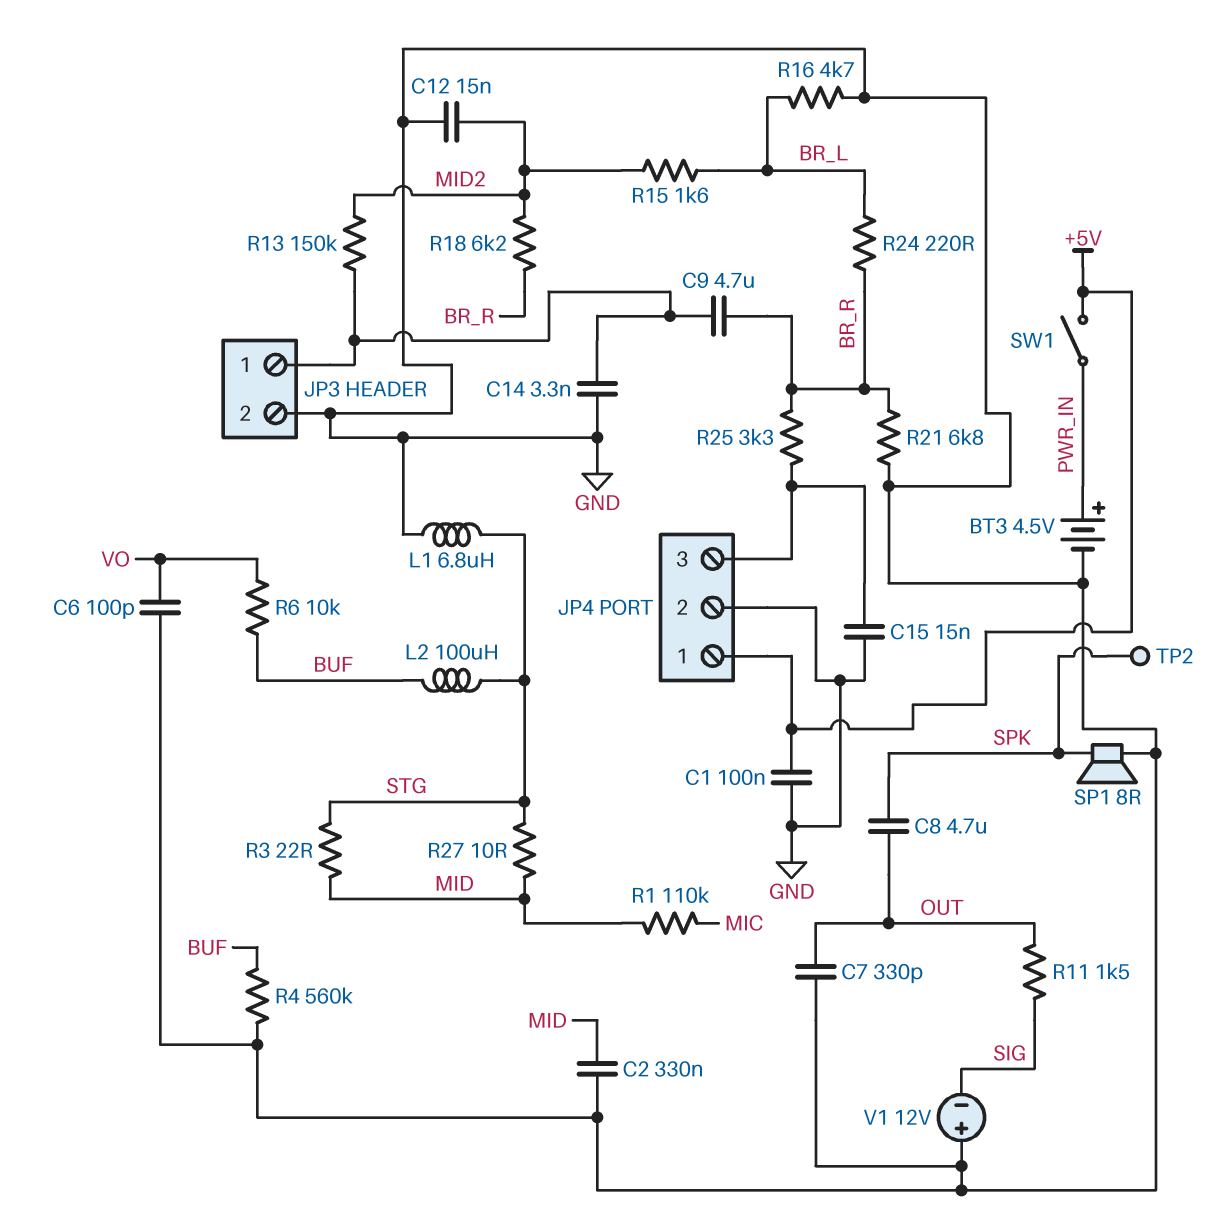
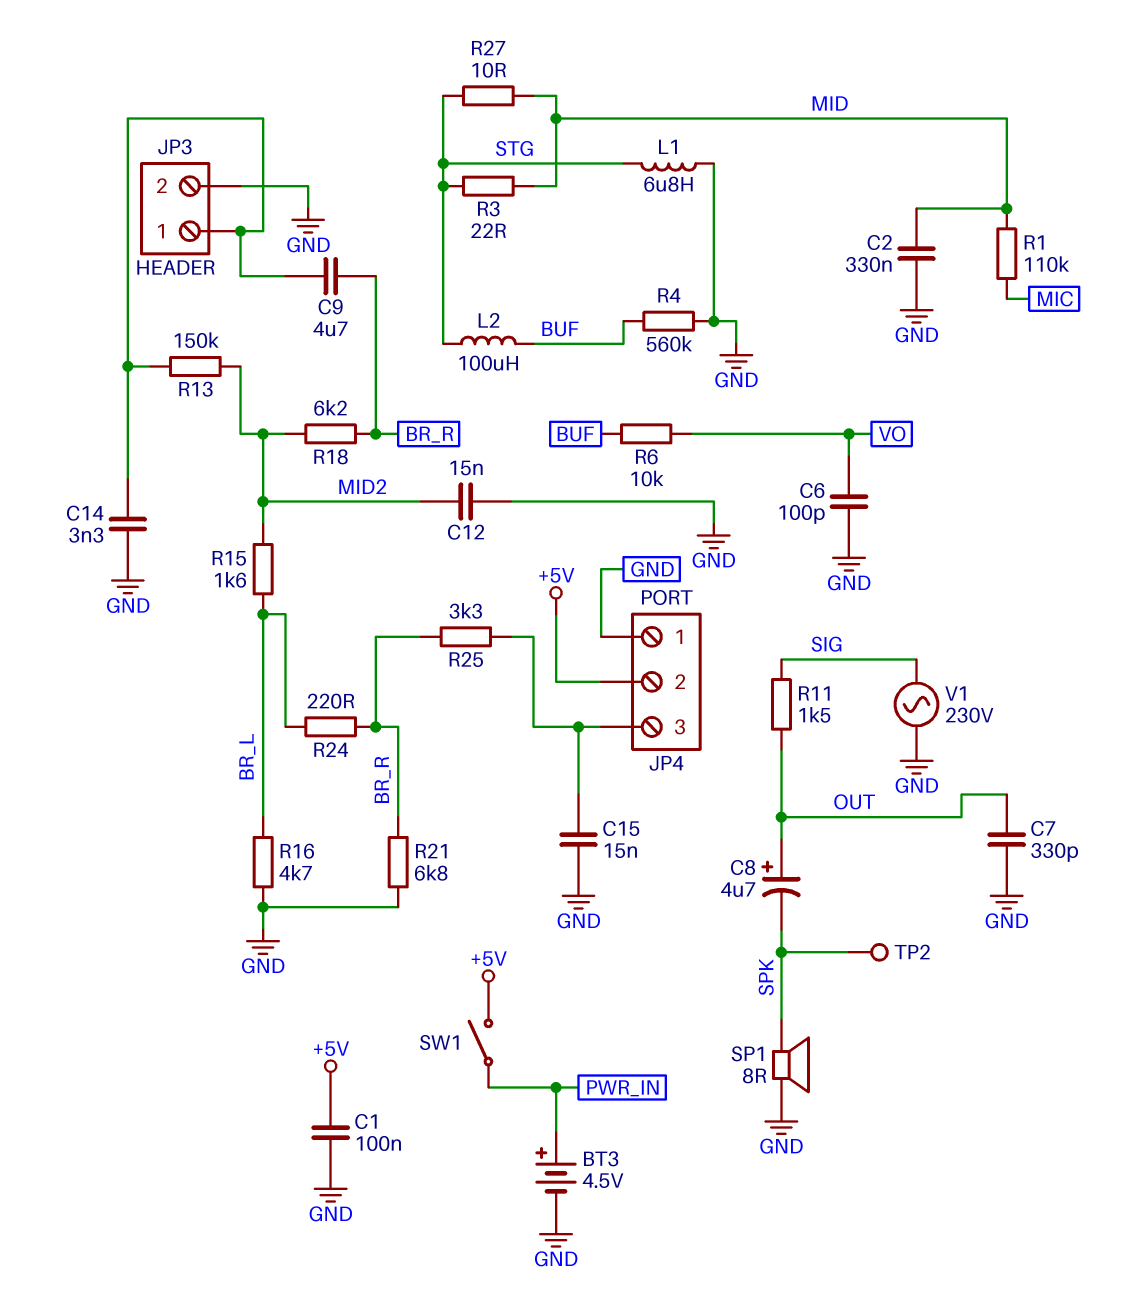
C8: 4.7uF (OUT, SPK) -> 4.7uF (plus OUT, minus SPK)
JP4 pin 1: +5V -> GND
JP4 pin 2: GND -> +5V
V1: 12V (plus GND, minus SIG) -> AC 230V (GND, SIG)

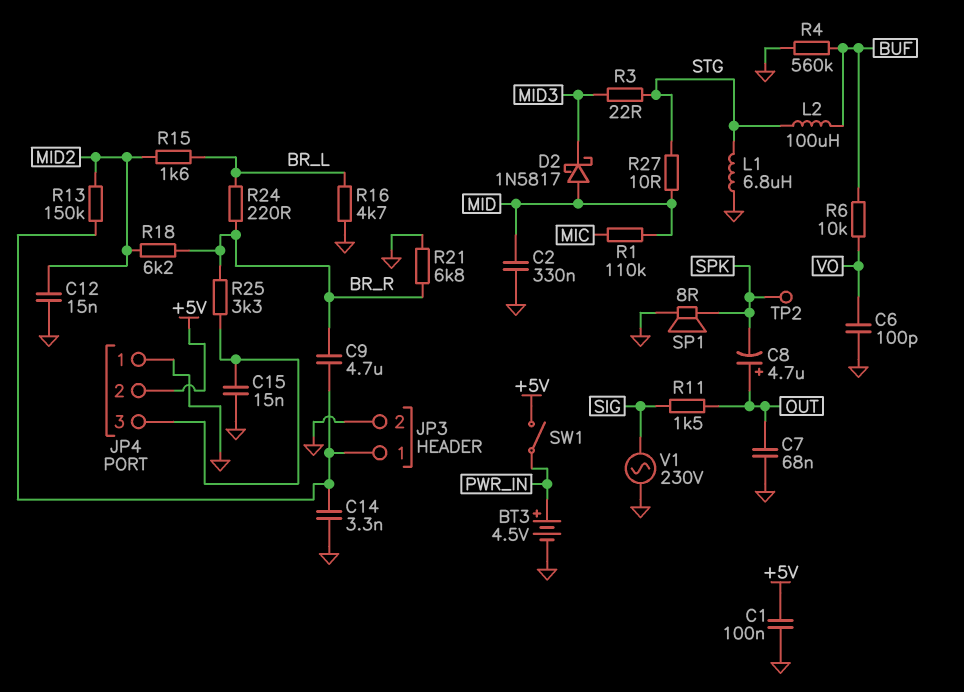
C7: 330pF (GND, OUT) -> 68nF (GND, OUT)
D2: none -> schottky 1N5817 (A MID, K MID3)
R3: 22 (MID, STG) -> 22 (MID3, STG)

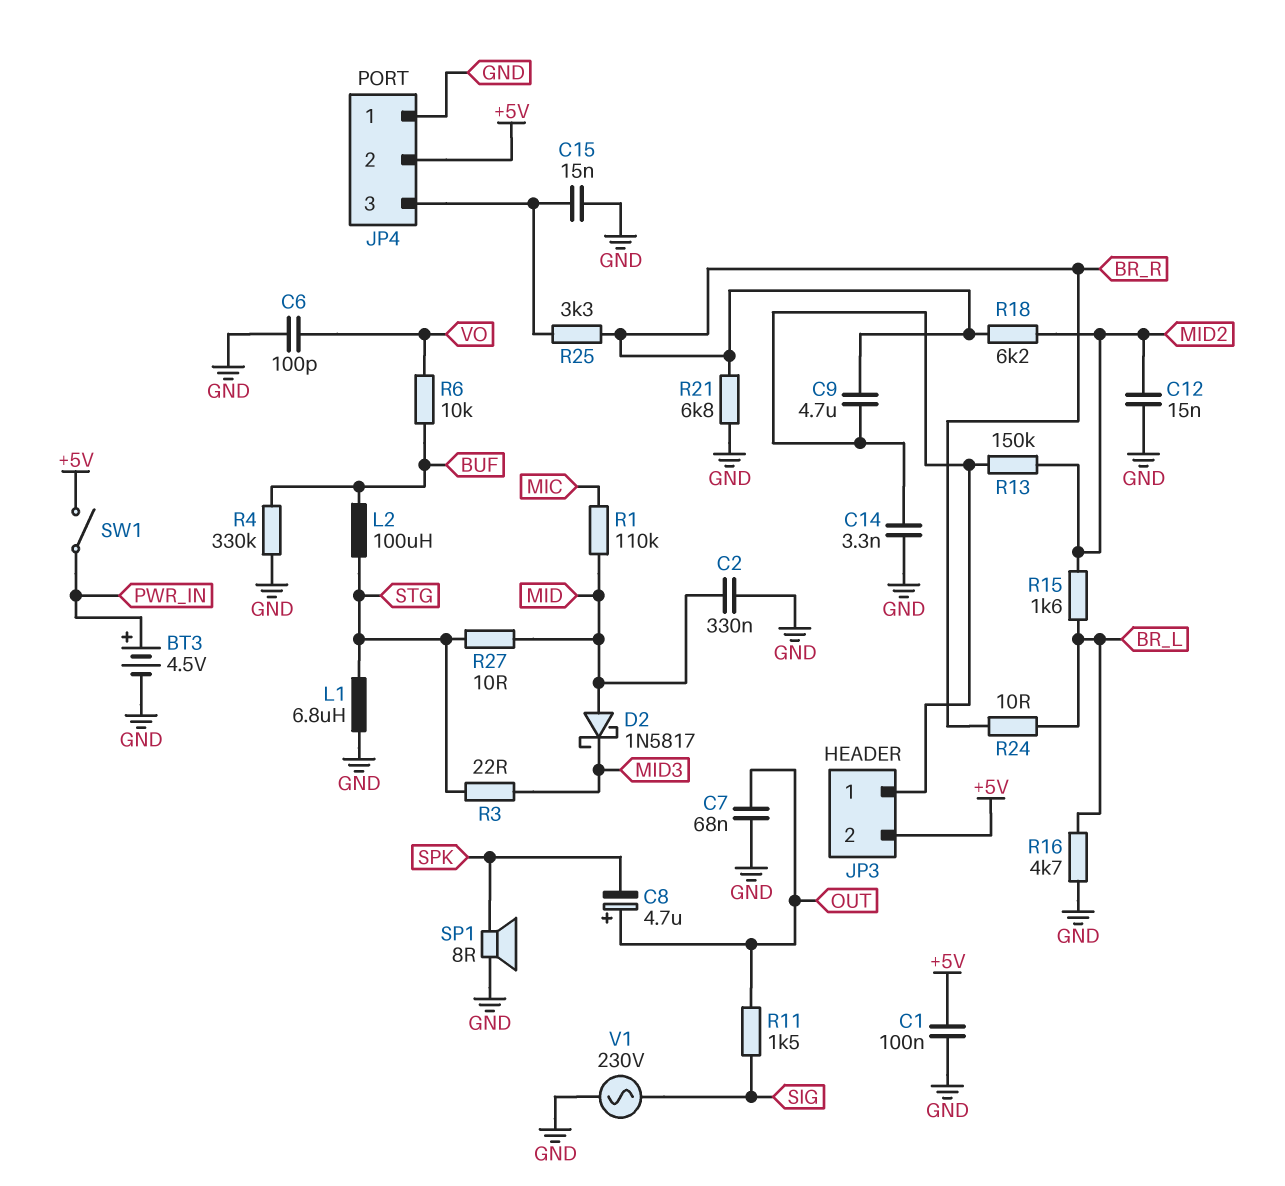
JP3 pin 2: GND -> +5V
R4: 560k (BUF, GND) -> 330k (BUF, GND)
R24: 220 (BR_L, BR_R) -> 10 (BR_L, BR_R)
TP2: test point (SPK) -> none

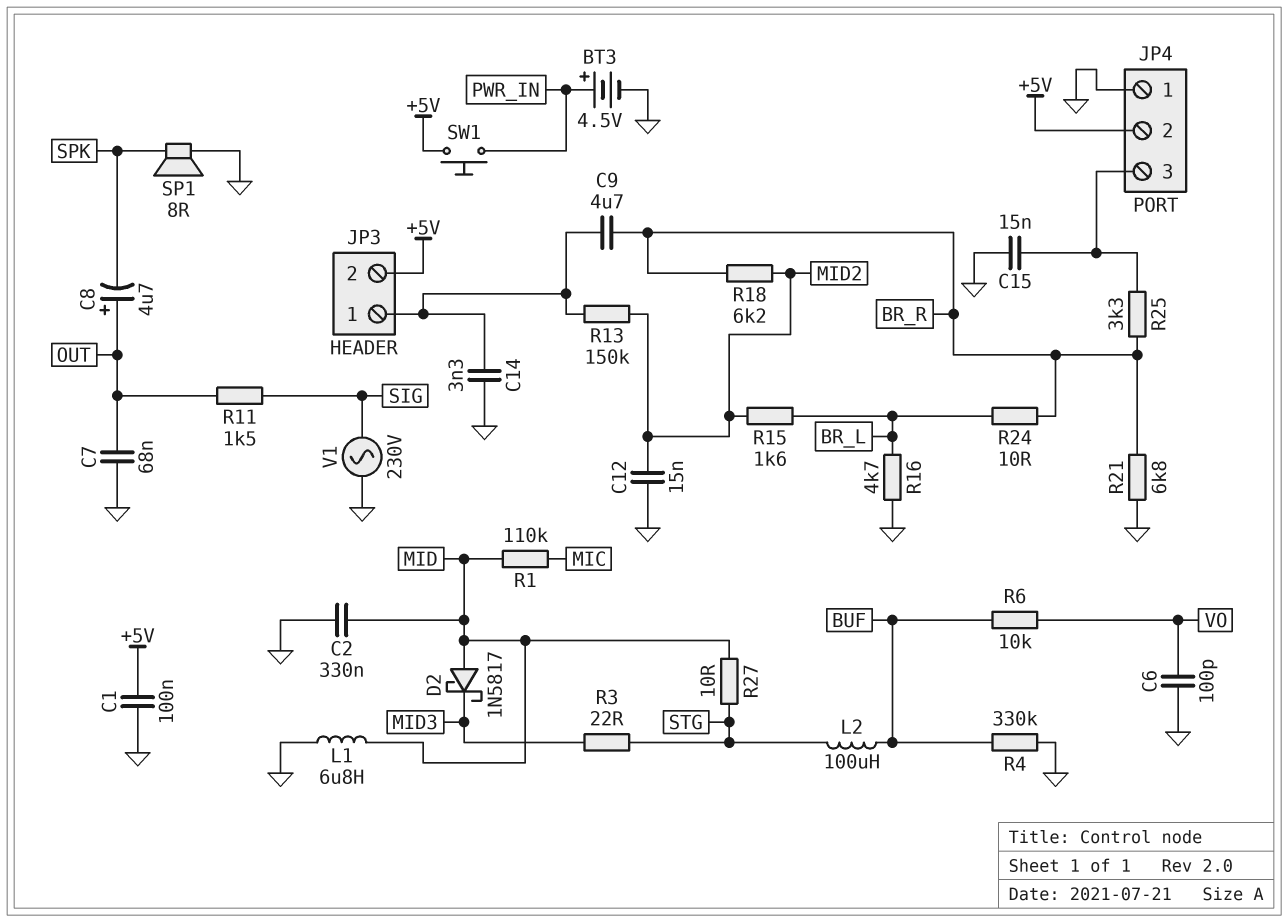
L1: 6.8uH (GND, STG) -> 6.8uH (GND, MID)
SW1: switch (+5V, PWR_IN) -> button (+5V, PWR_IN)

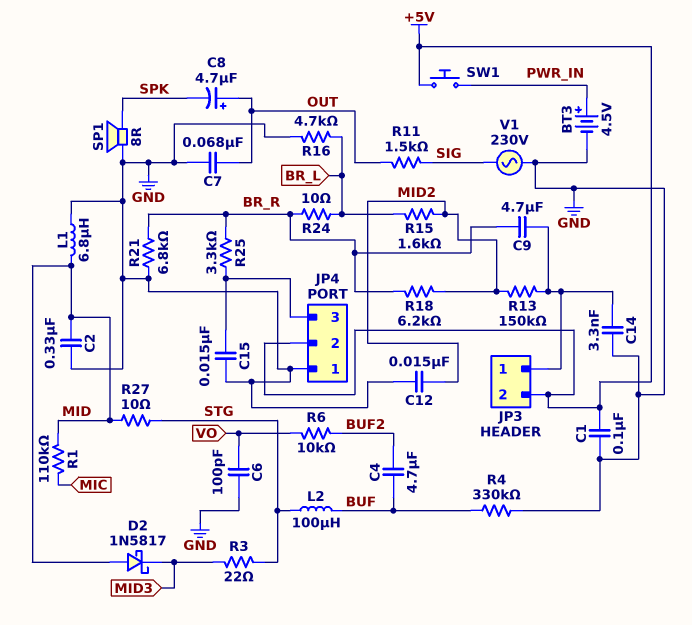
C4: none -> 4.7uF (BUF, BUF2)
R6: 10k (BUF, VO) -> 10k (BUF2, VO)

